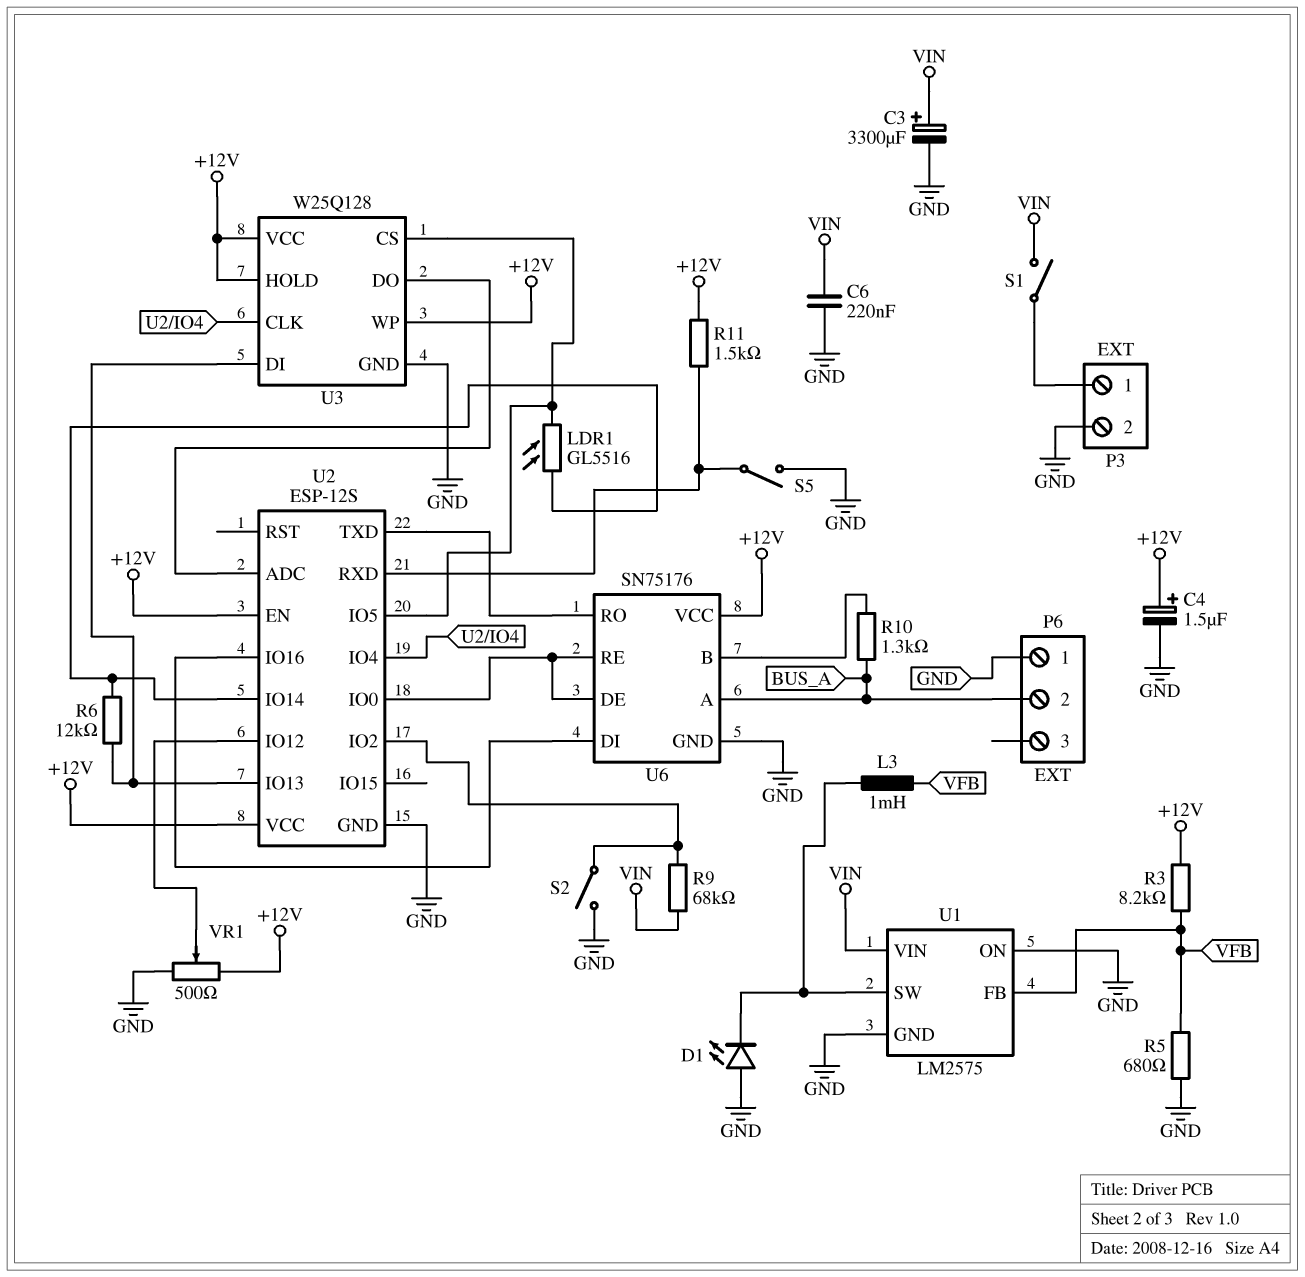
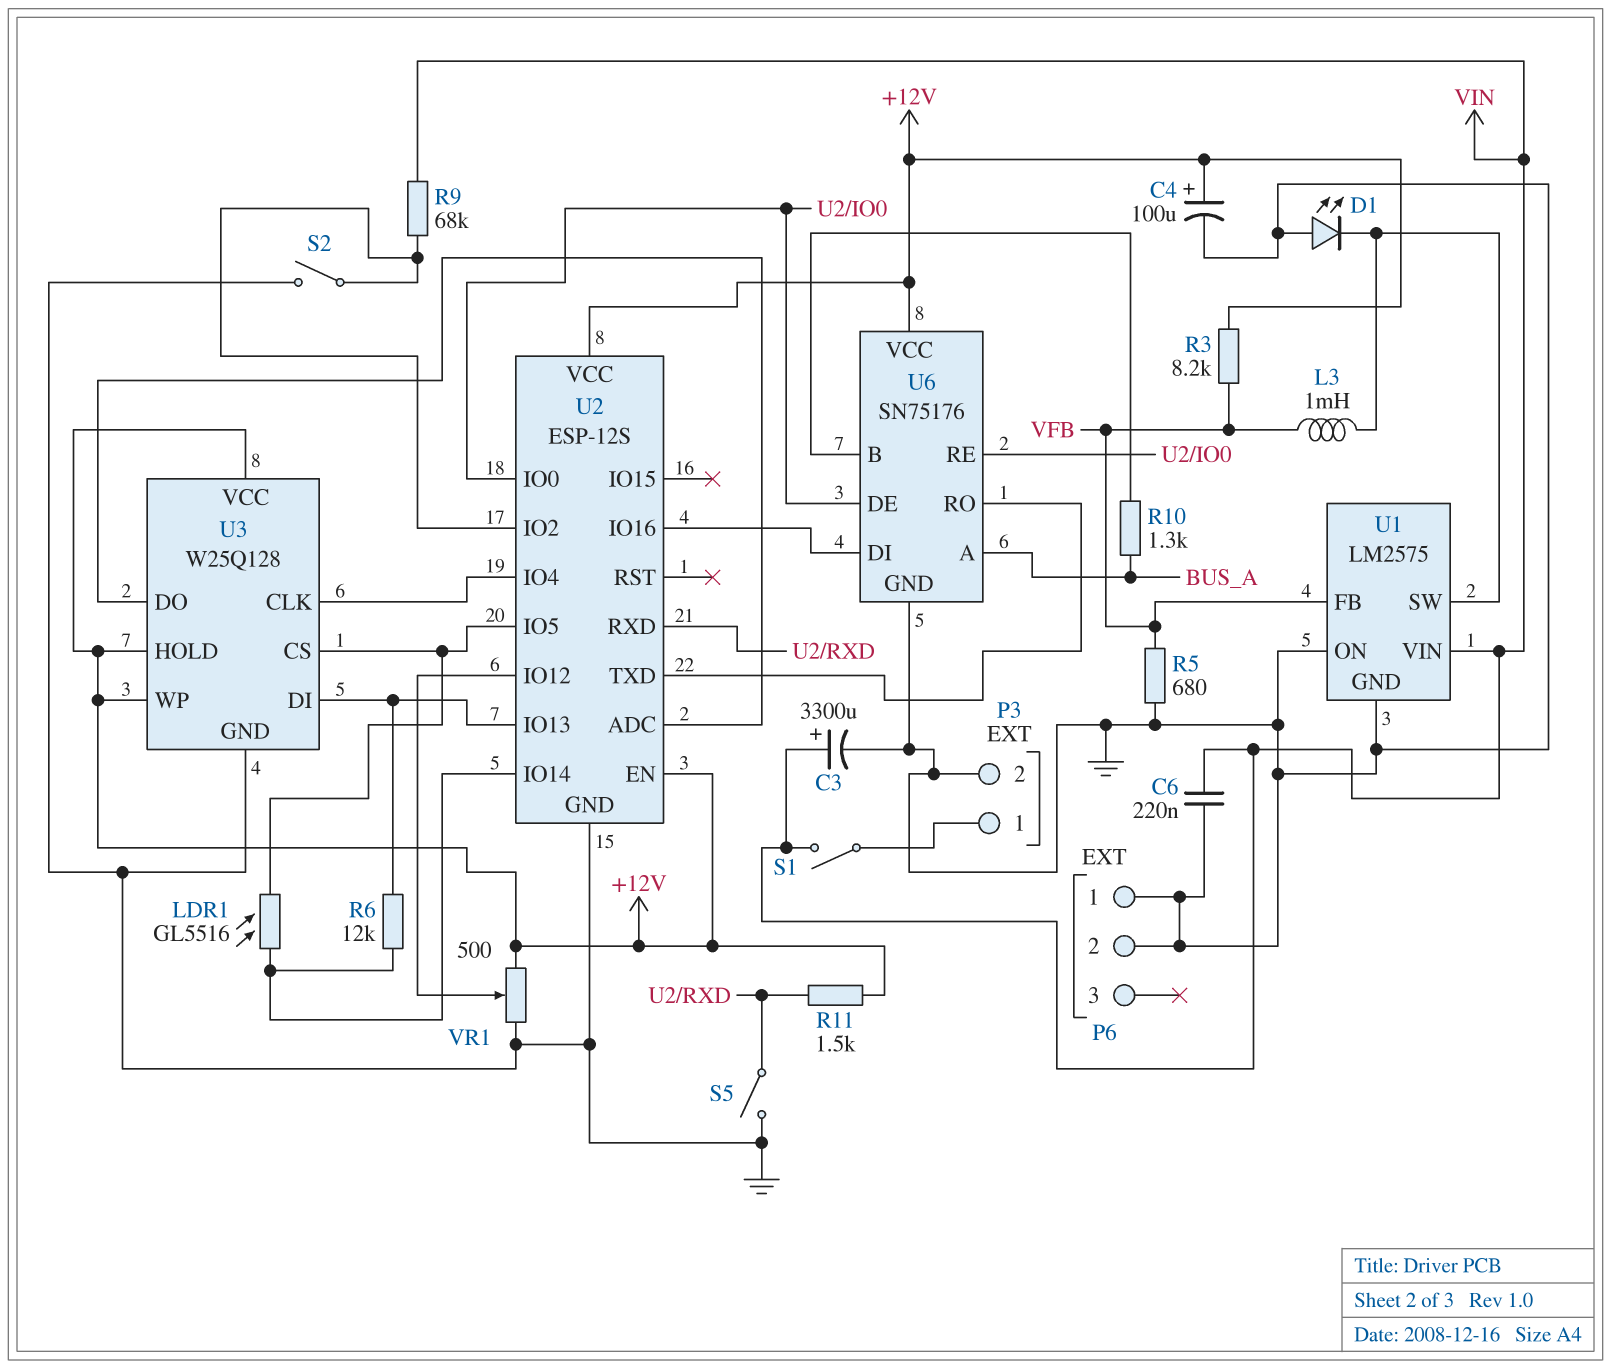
C4: 1.5uF (plus +12V, minus GND) -> 100uF (plus +12V, minus GND)
P6 pin 2: BUS_A -> GND

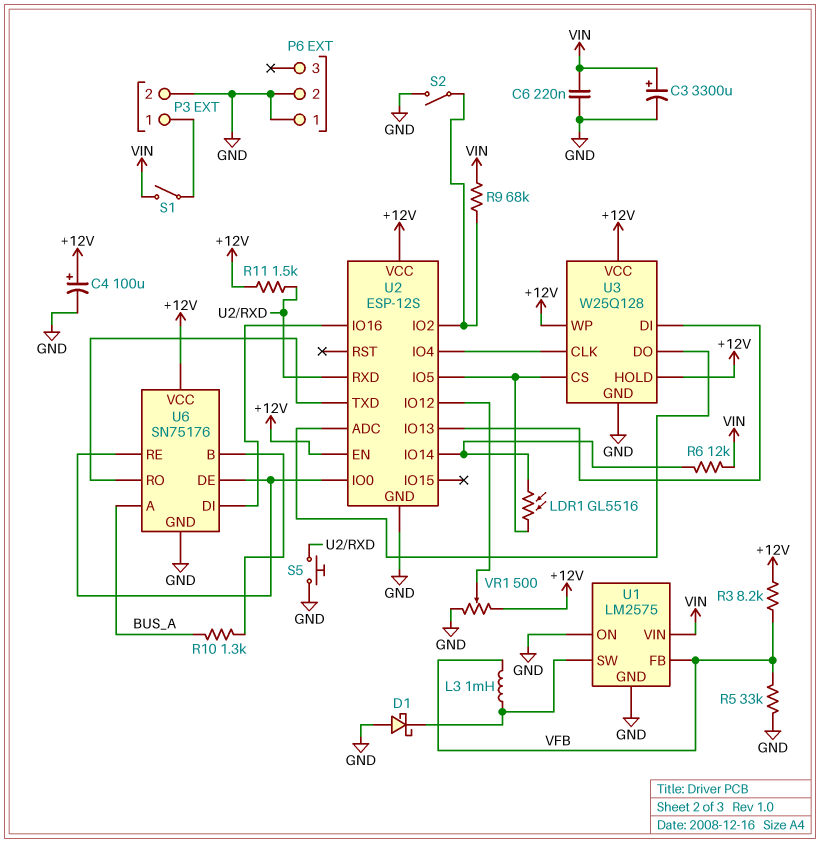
D1: LED (A GND, K U1/SW) -> schottky (A GND, K U1/SW)
R5: 680 (GND, VFB) -> 33k (GND, VFB)
R6: 12k (U2/IO13, U2/IO14) -> 12k (U2/IO14, VIN)
S5: switch (GND, U2/RXD) -> button (GND, U2/RXD)

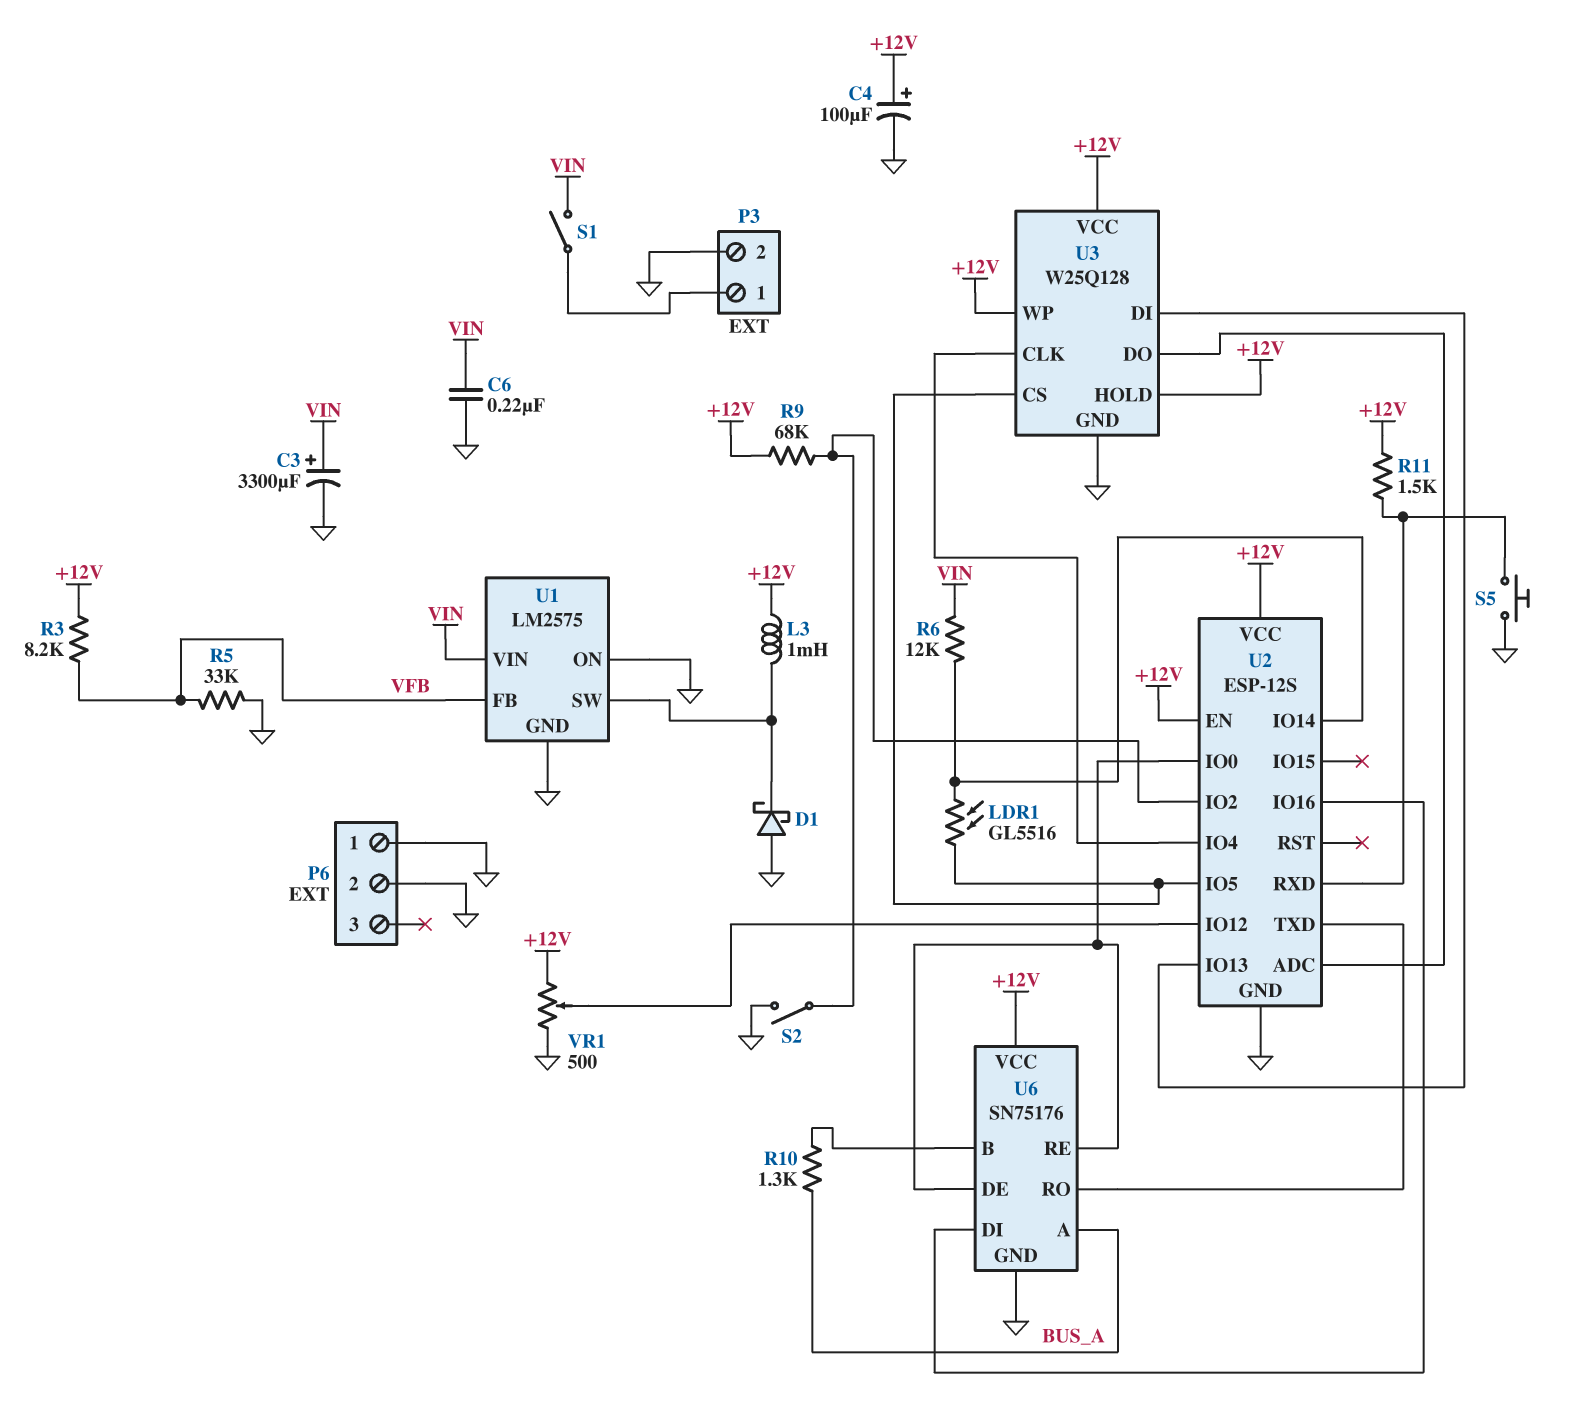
L3: 1mH (U1/SW, VFB) -> 1mH (+12V, U1/SW)
R9: 68k (U2/IO2, VIN) -> 68k (+12V, U2/IO2)

